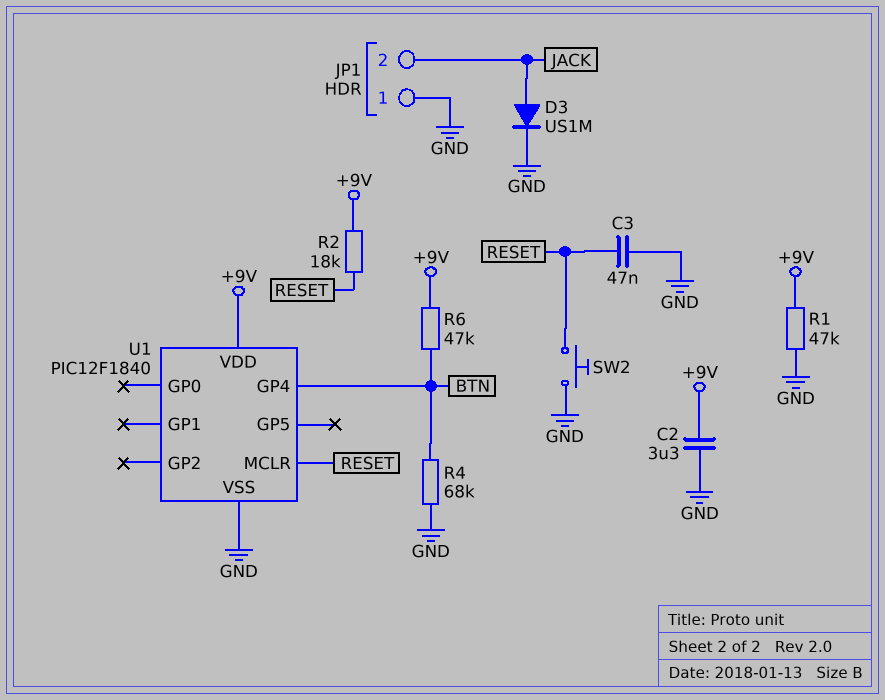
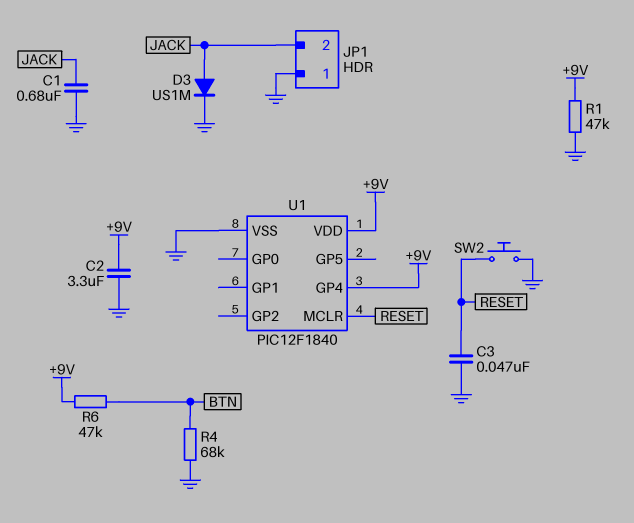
C1: none -> 680nF (GND, JACK)
R2: 18k (+9V, RESET) -> none
U1 pin GP4: BTN -> +9V

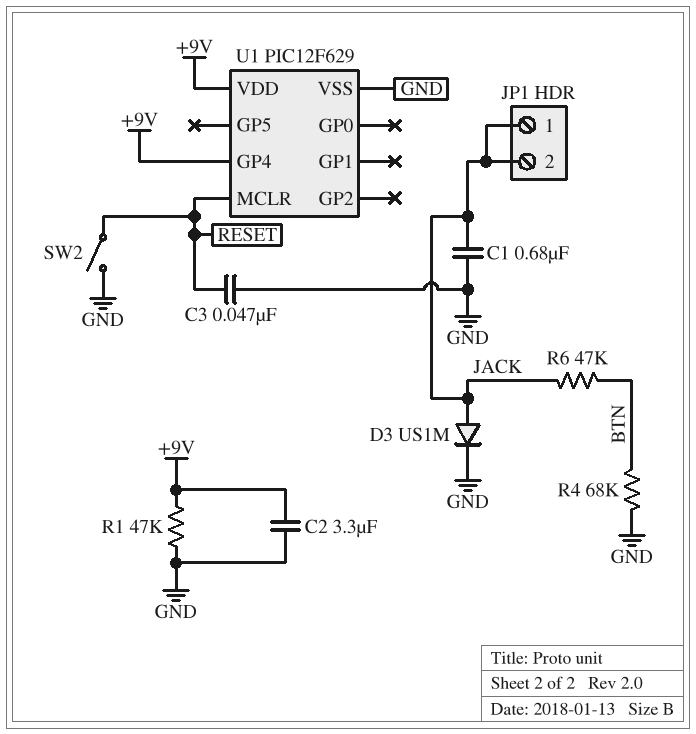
JP1 pin 1: GND -> JACK
R6: 47k (+9V, BTN) -> 47k (BTN, JACK)
SW2: button (GND, RESET) -> switch (GND, RESET)
U1: PIC12F1840 -> PIC12F629

